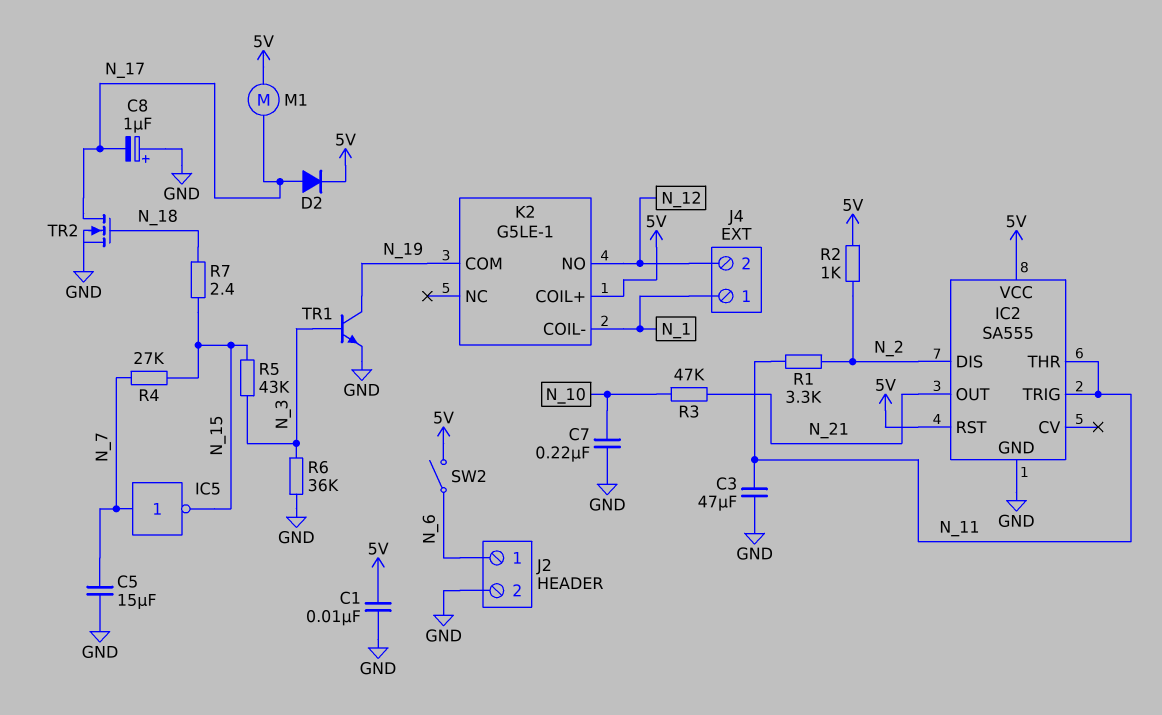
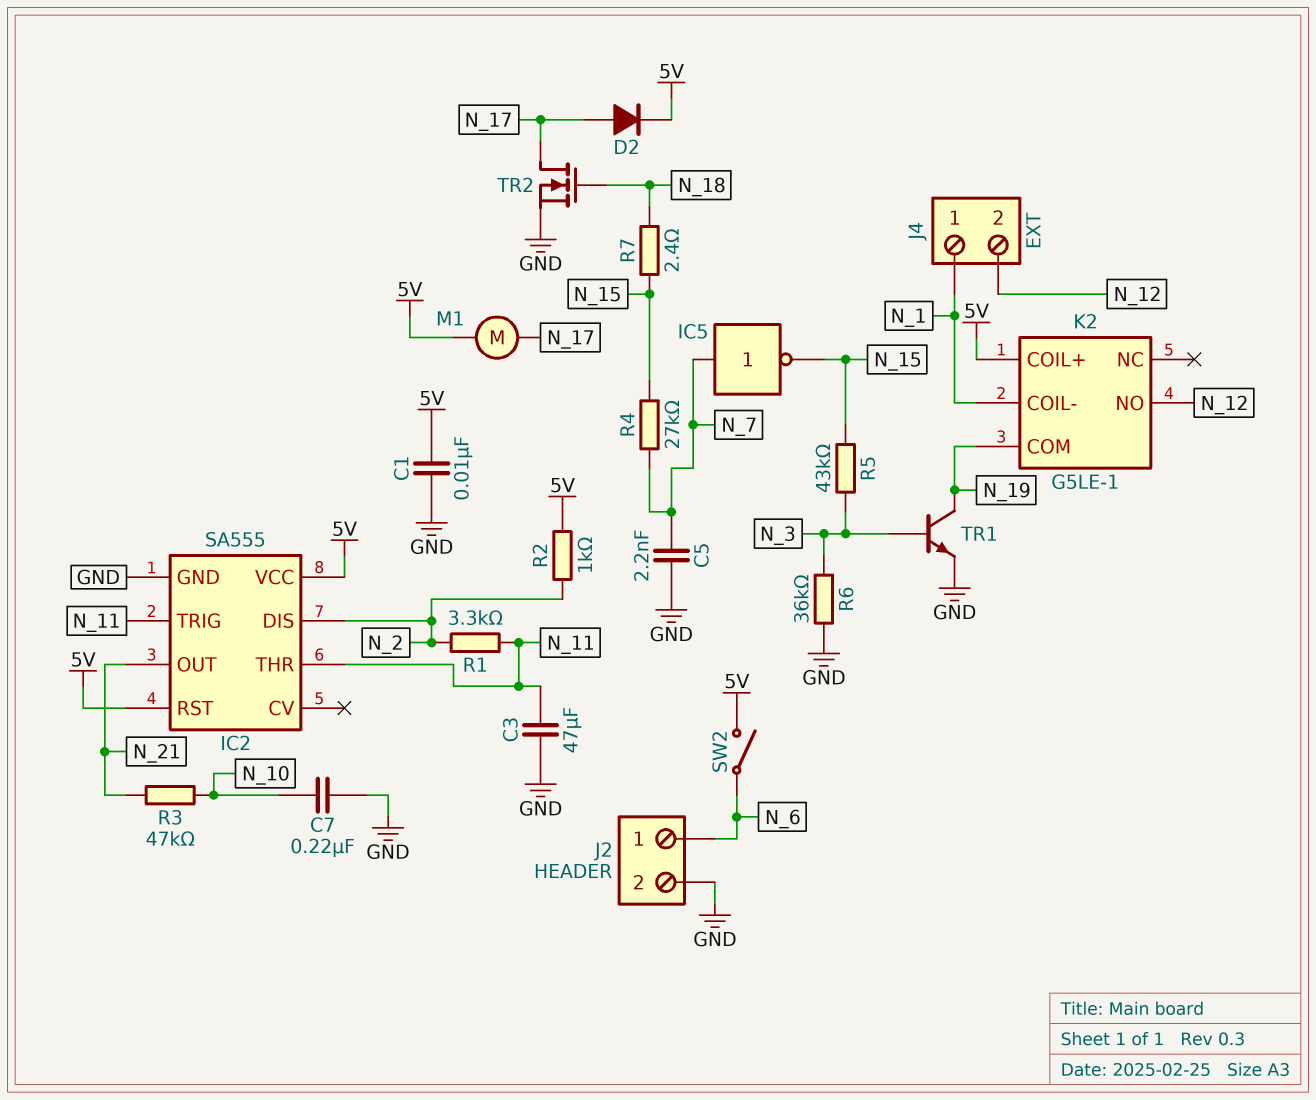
C5: 15uF (GND, N_7) -> 2.2nF (GND, N_7)
C8: 1uF (plus GND, minus N_17) -> none

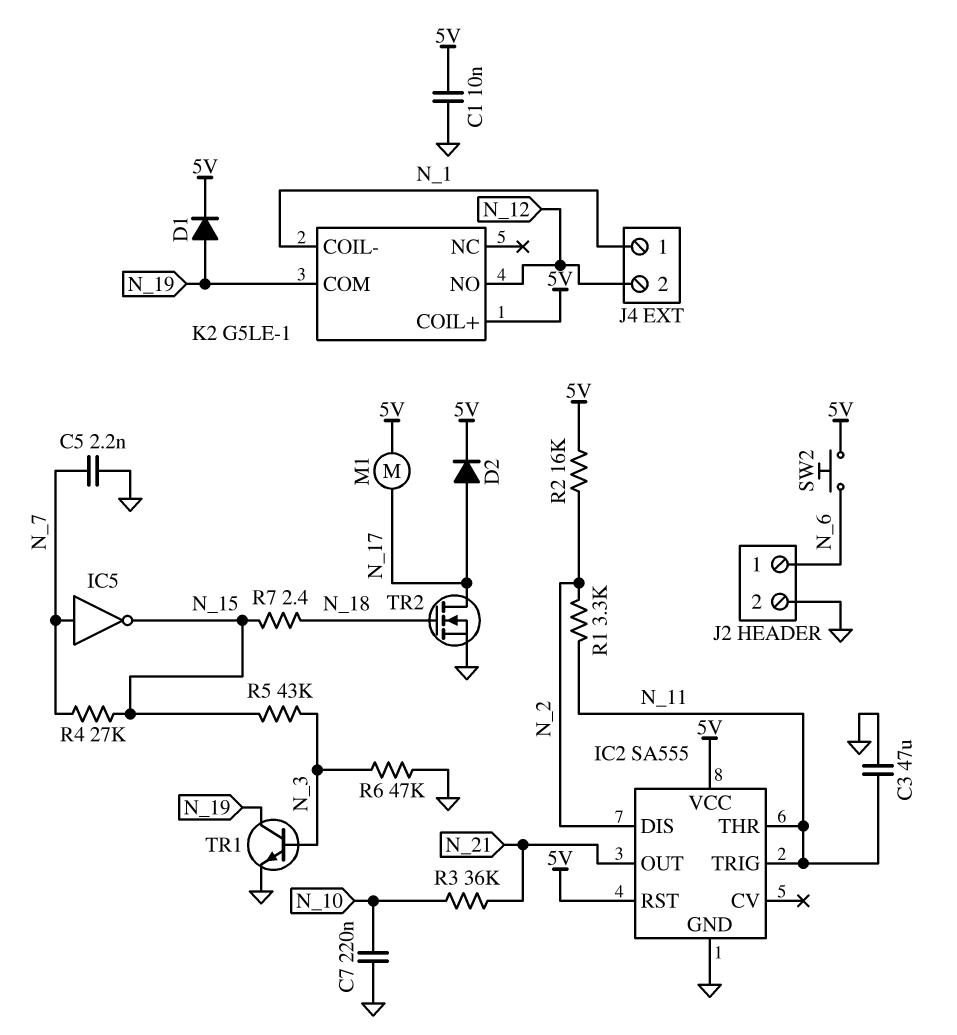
D1: none -> diode (A N_19, K 5V)
R2: 1k (5V, N_2) -> 16k (5V, N_2)
R3: 47k (N_10, N_21) -> 36k (N_10, N_21)
R6: 36k (GND, N_3) -> 47k (GND, N_3)
SW2: switch (5V, N_6) -> button (5V, N_6)

